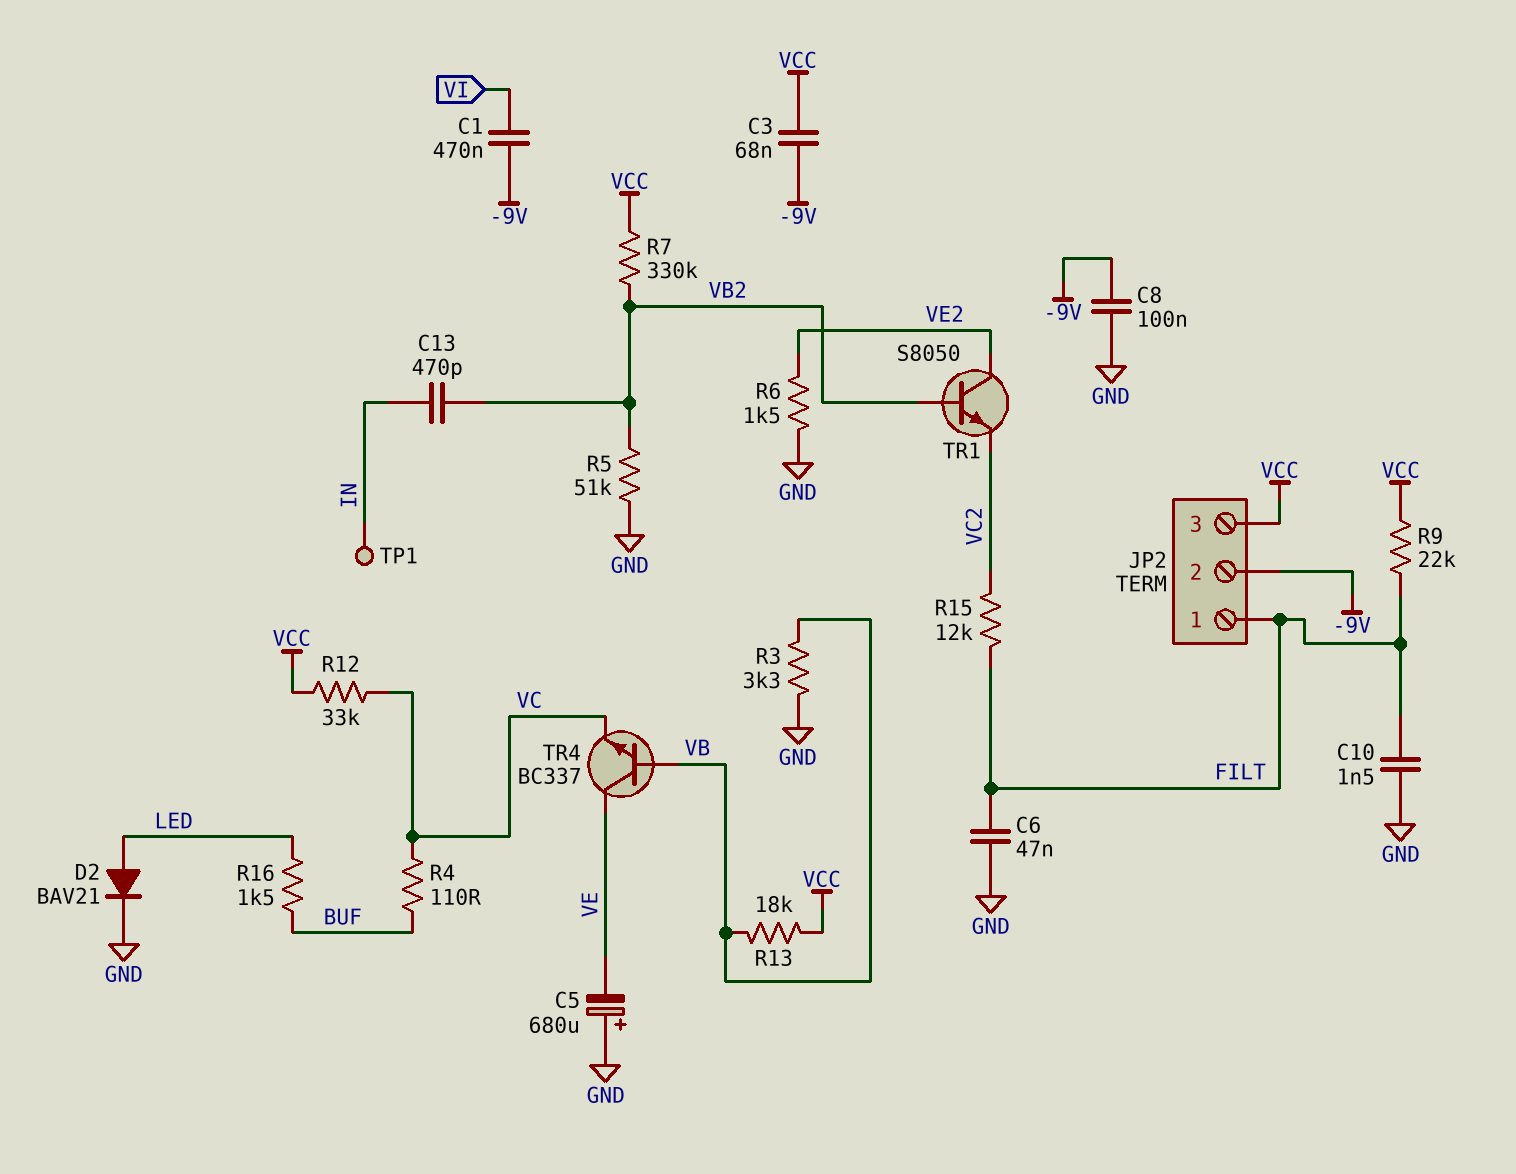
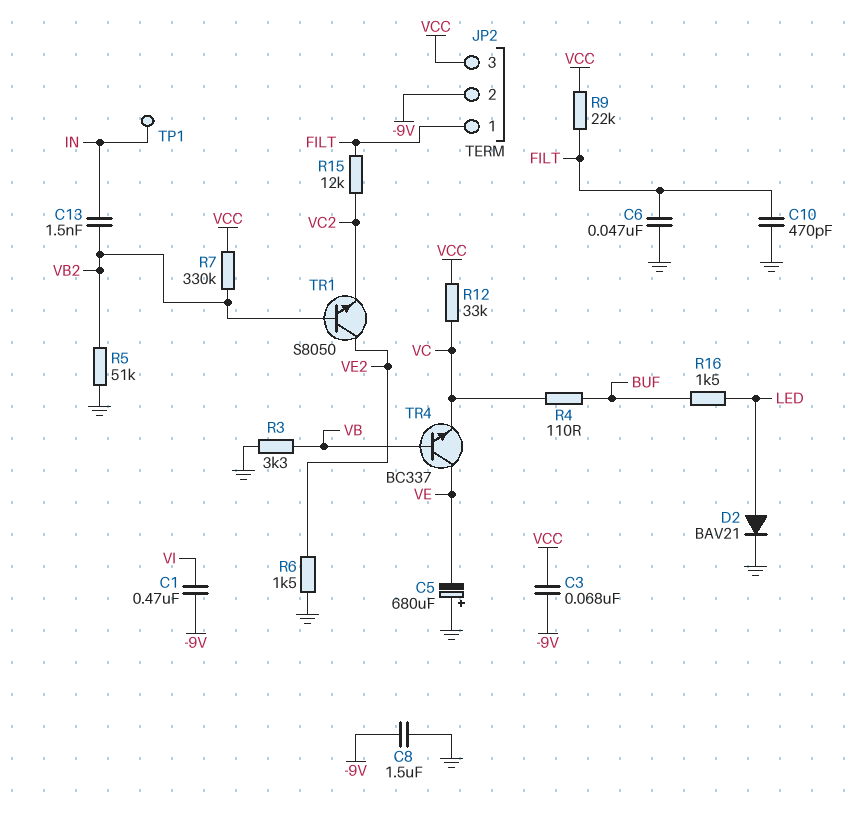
C8: 100nF (-9V, GND) -> 1.5uF (-9V, GND)
C10: 1.5nF (FILT, GND) -> 470pF (FILT, GND)
C13: 470pF (IN, VB2) -> 1.5nF (IN, VB2)
R13: 18k (VB, VCC) -> none

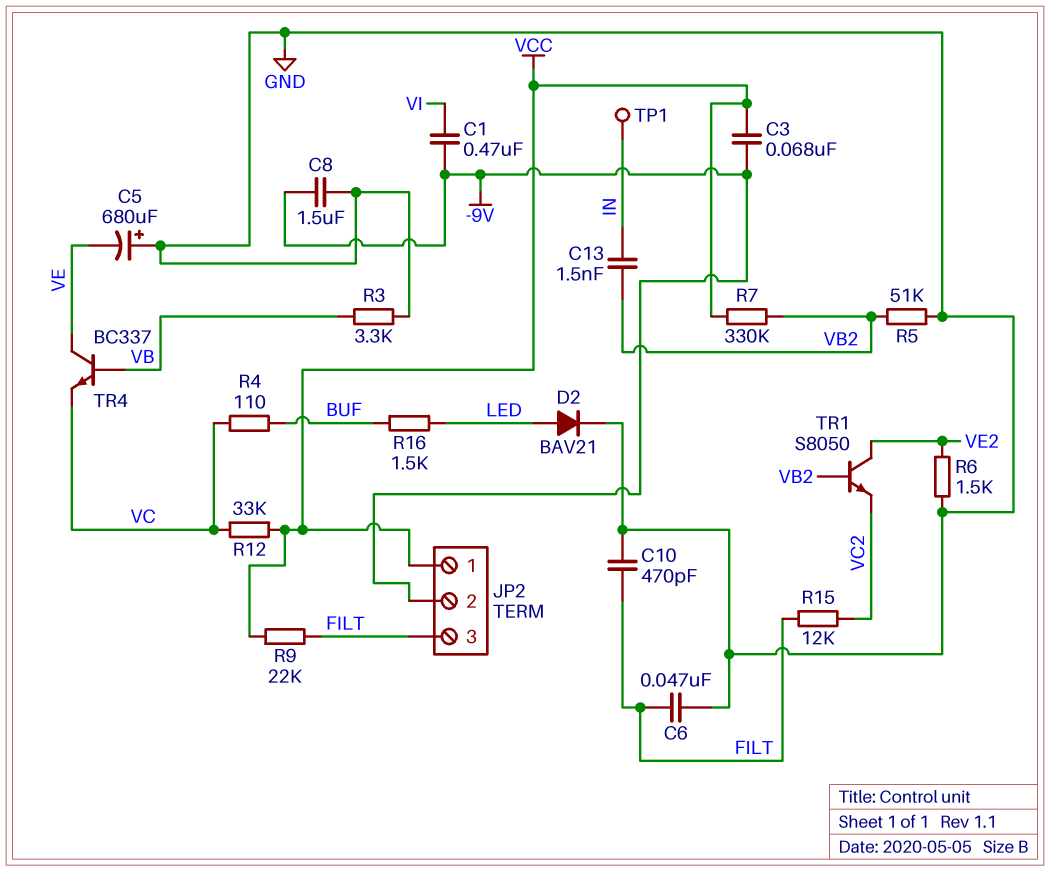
JP2 pin 1: FILT -> VCC
JP2 pin 3: VCC -> FILT

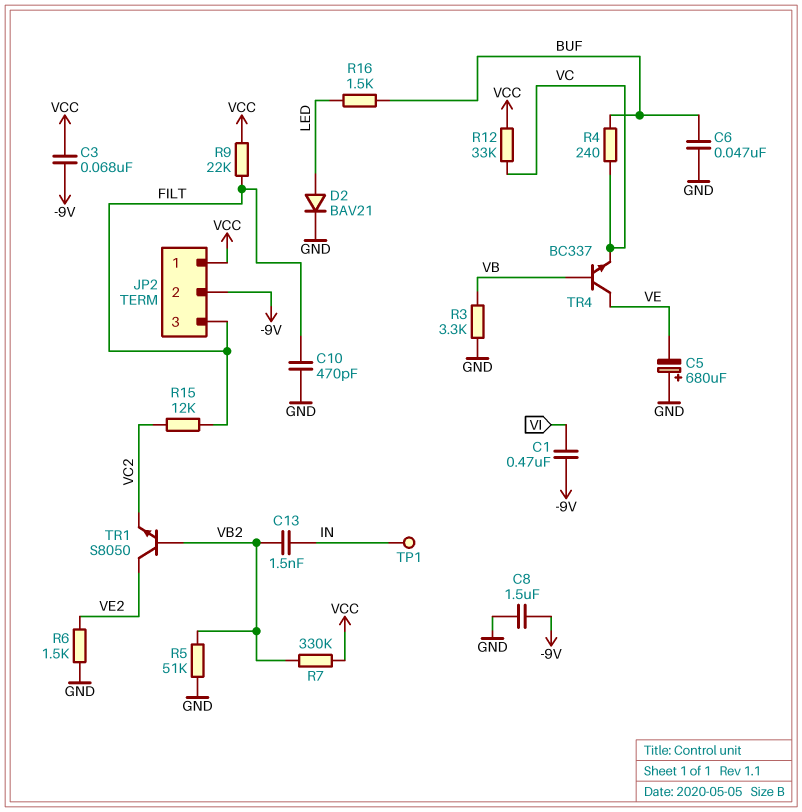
C6: 47nF (FILT, GND) -> 47nF (BUF, GND)
R4: 110 (BUF, VC) -> 240 (BUF, VC)

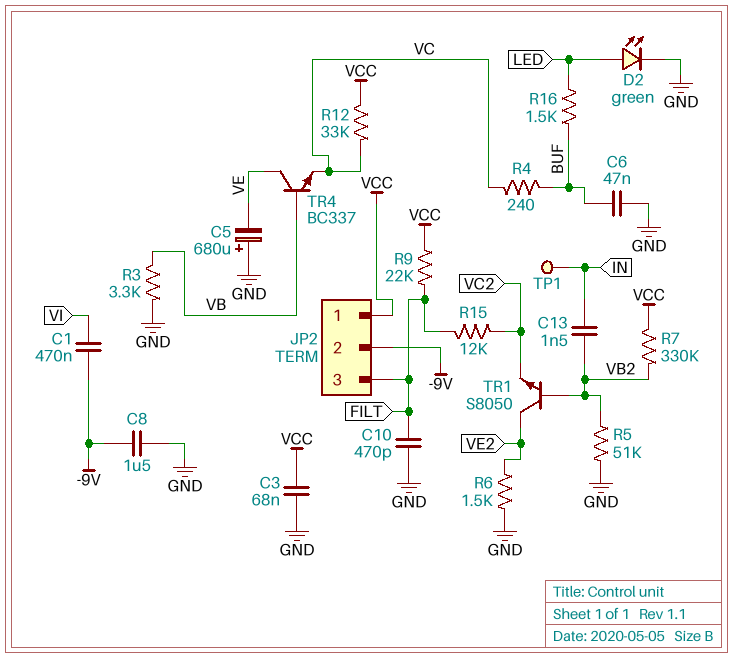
C3: 68nF (-9V, VCC) -> 68nF (GND, VCC)
D2: diode BAV21 (A LED, K GND) -> LED green (A LED, K GND)

